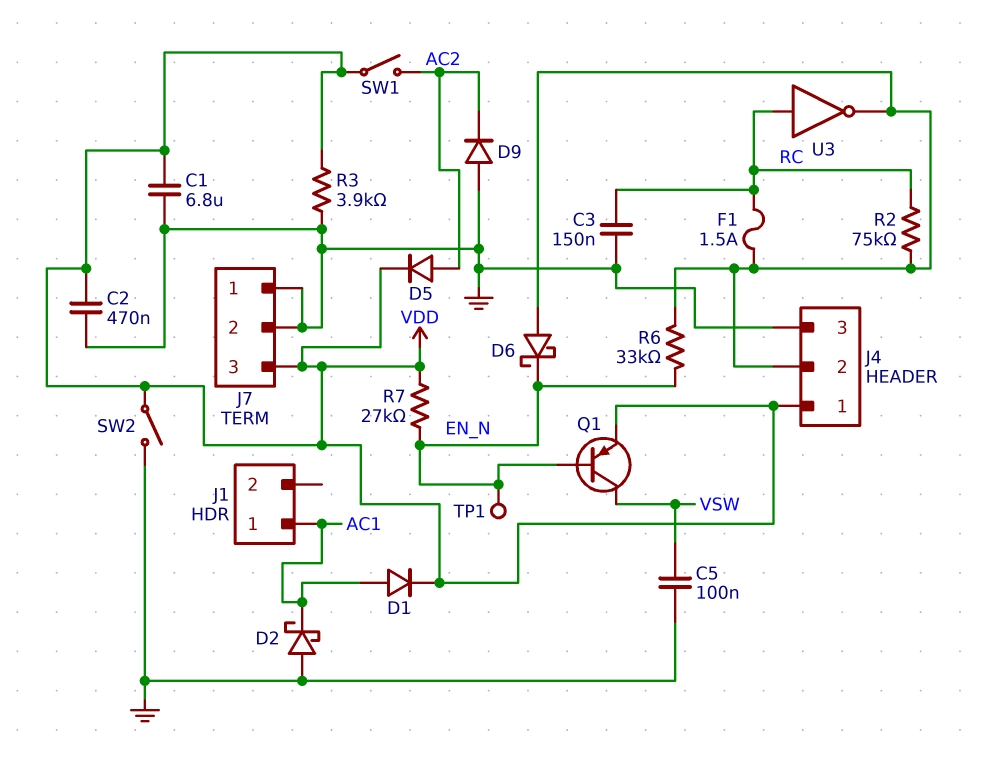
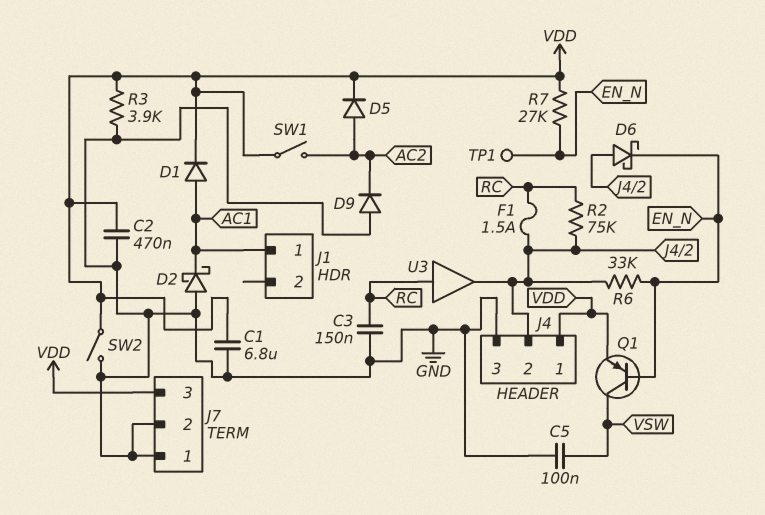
U3: NOT (in RC, out J4/2) -> buffer (in RC, out J4/2)

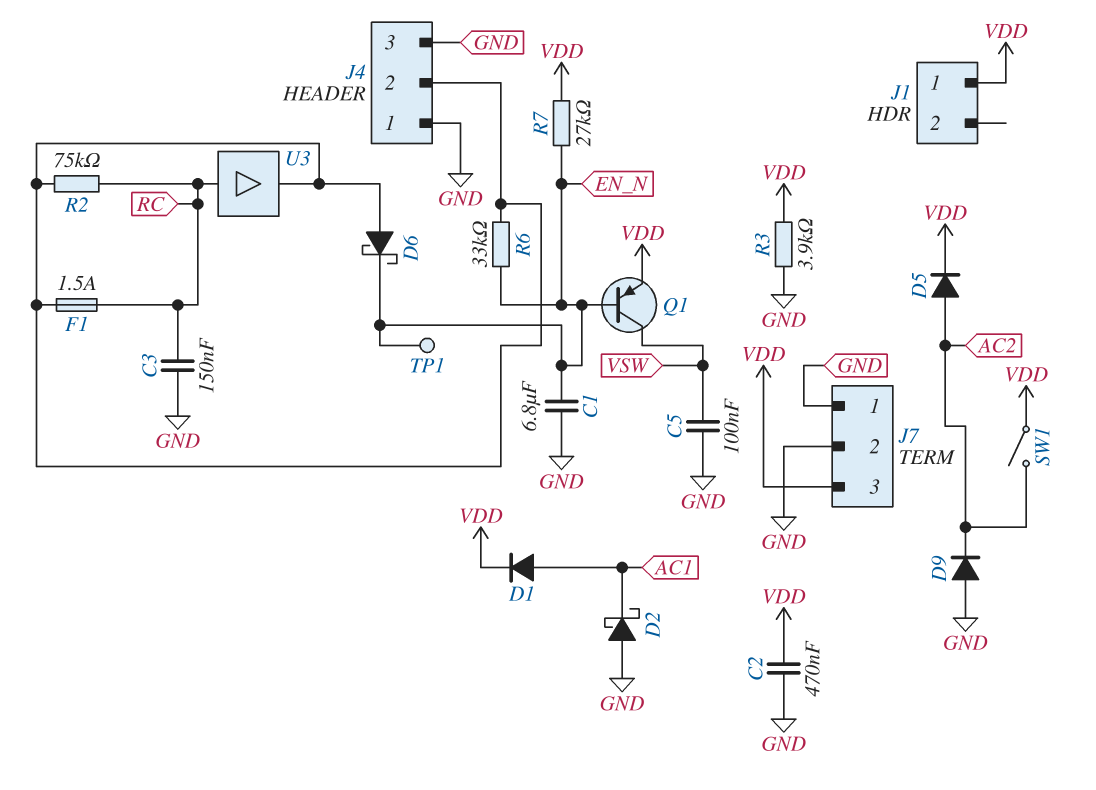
C1: 6.8uF (GND, VDD) -> 6.8uF (EN_N, GND)
J1 pin 1: AC1 -> VDD
J4 pin 1: VDD -> GND
SW2: switch (GND, VDD) -> none

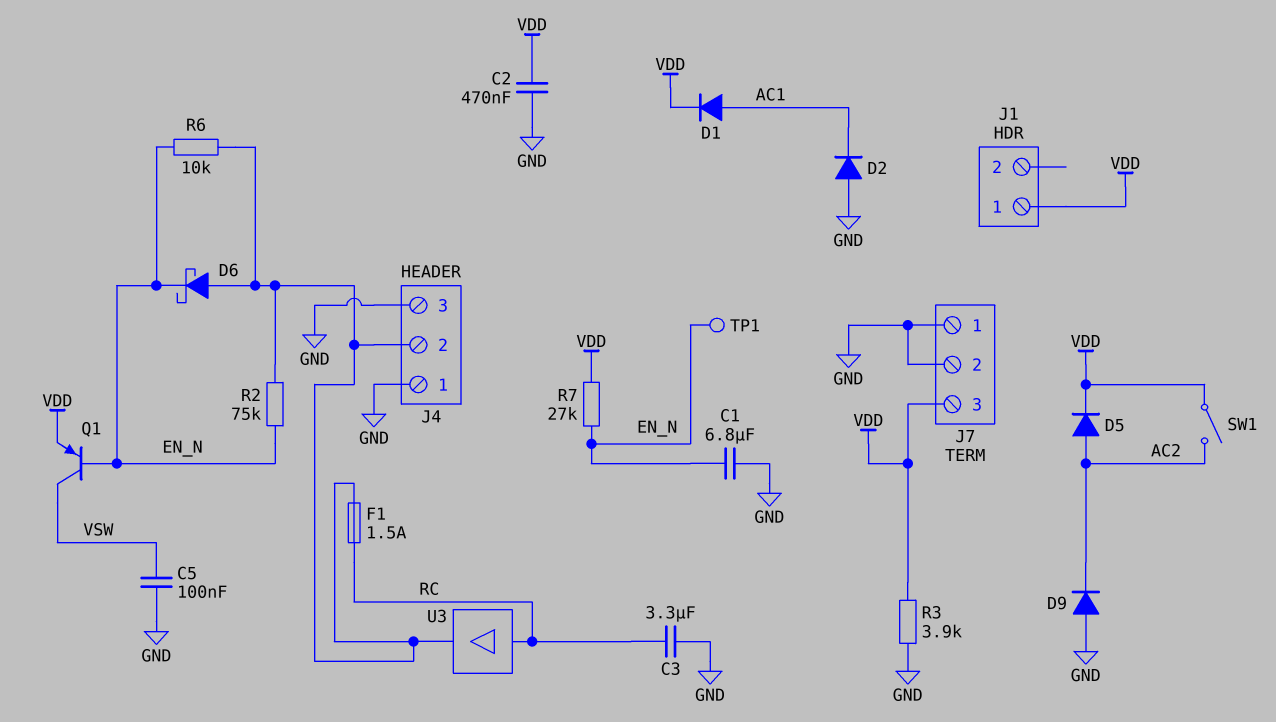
C3: 150nF (GND, RC) -> 3.3uF (GND, RC)
D2: schottky (A GND, K AC1) -> diode (A GND, K AC1)
R2: 75k (J4/2, RC) -> 75k (EN_N, J4/2)
R6: 33k (EN_N, J4/2) -> 10k (EN_N, J4/2)

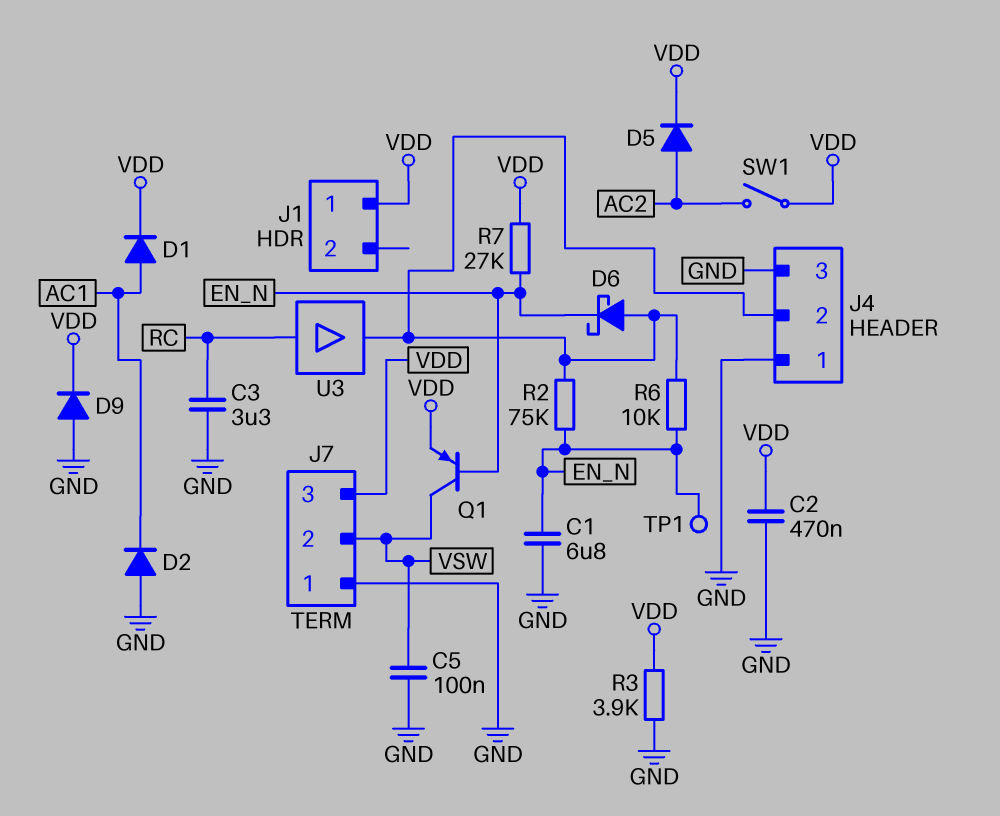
D9: diode (A GND, K AC2) -> diode (A GND, K VDD)
F1: 1.5A (J4/2, RC) -> none
J7 pin 2: GND -> VSW

